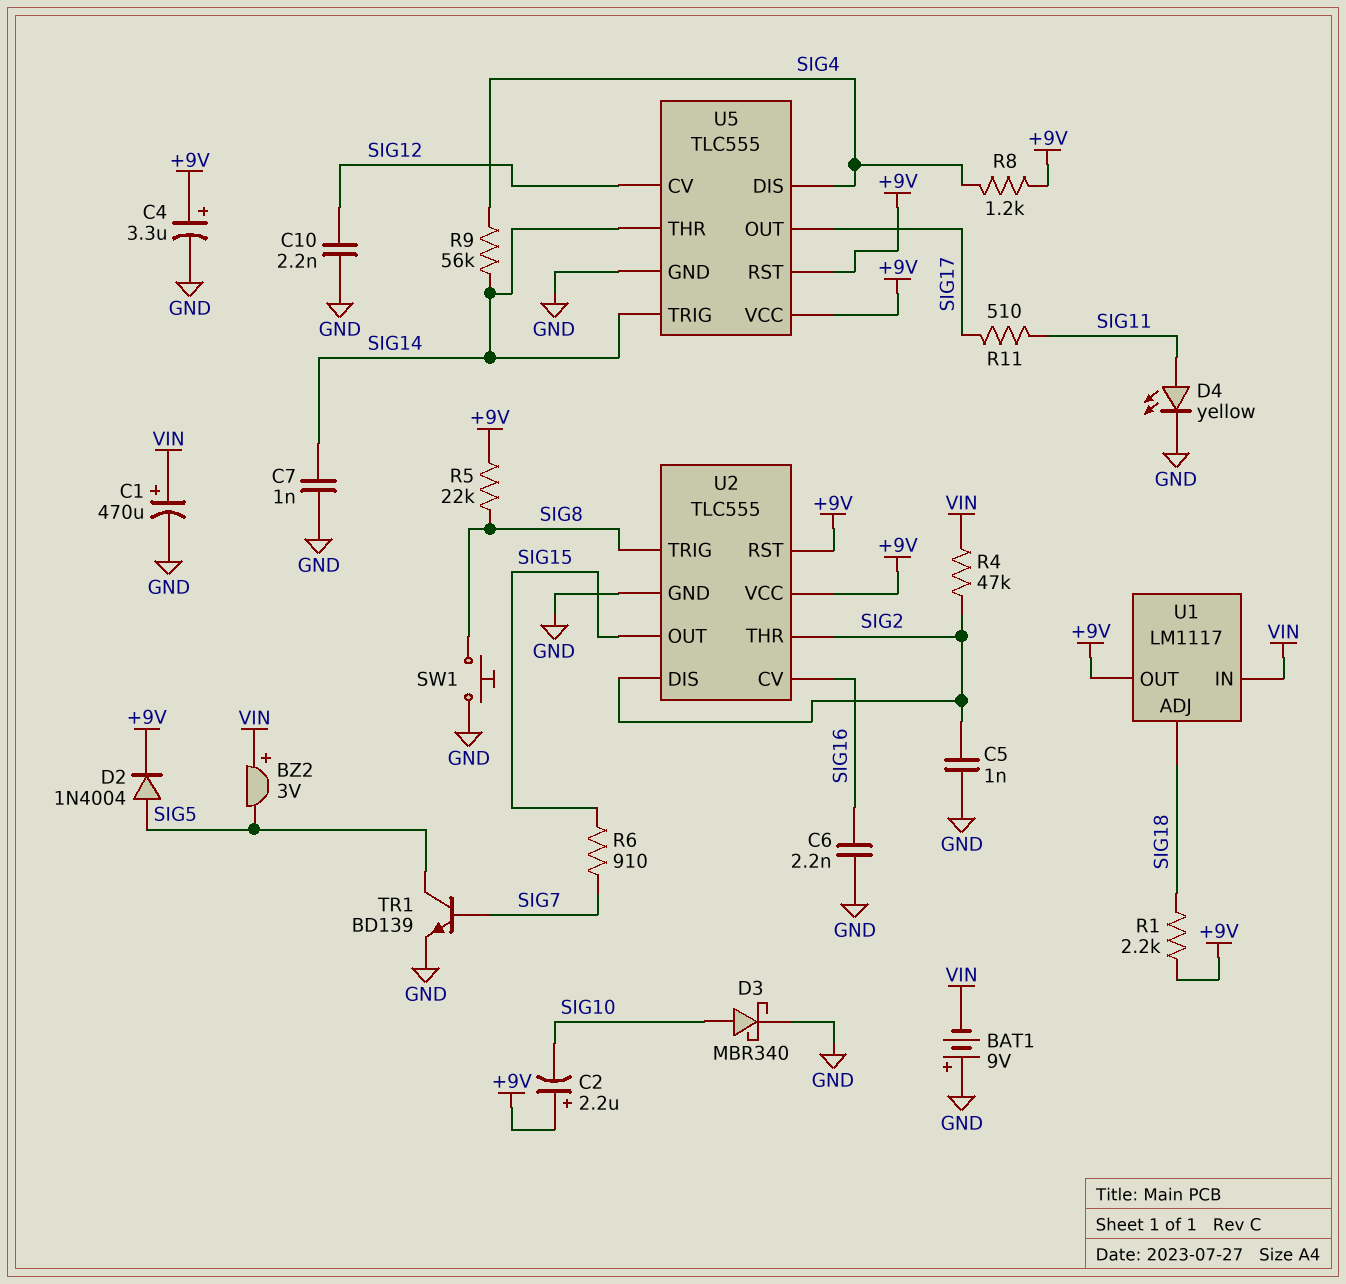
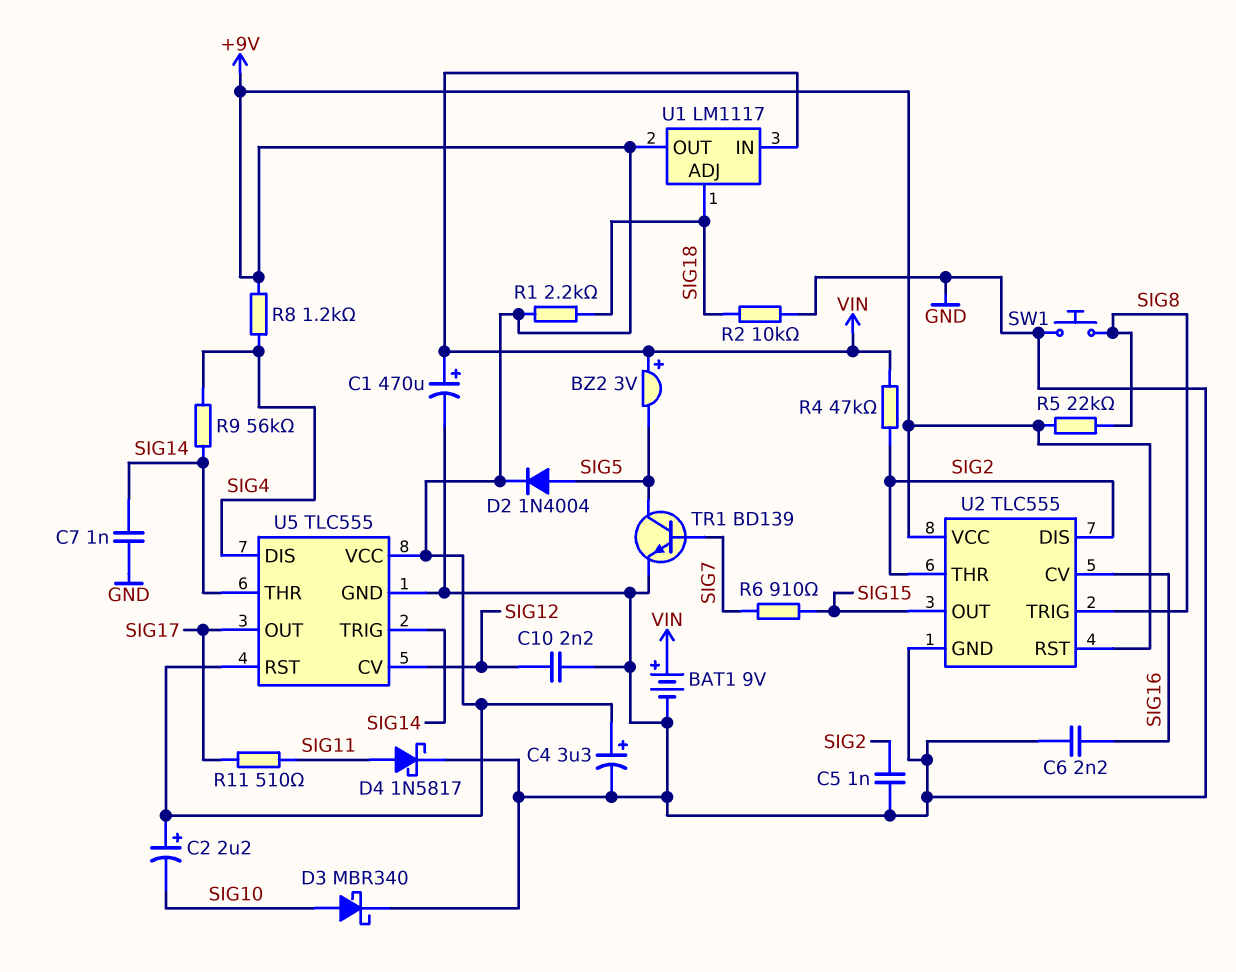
BAT1: 9V (plus GND, minus VIN) -> 9V (plus VIN, minus GND)
D4: LED yellow (A SIG11, K GND) -> schottky 1N5817 (A SIG11, K GND)
R2: none -> 10k (GND, SIG18)

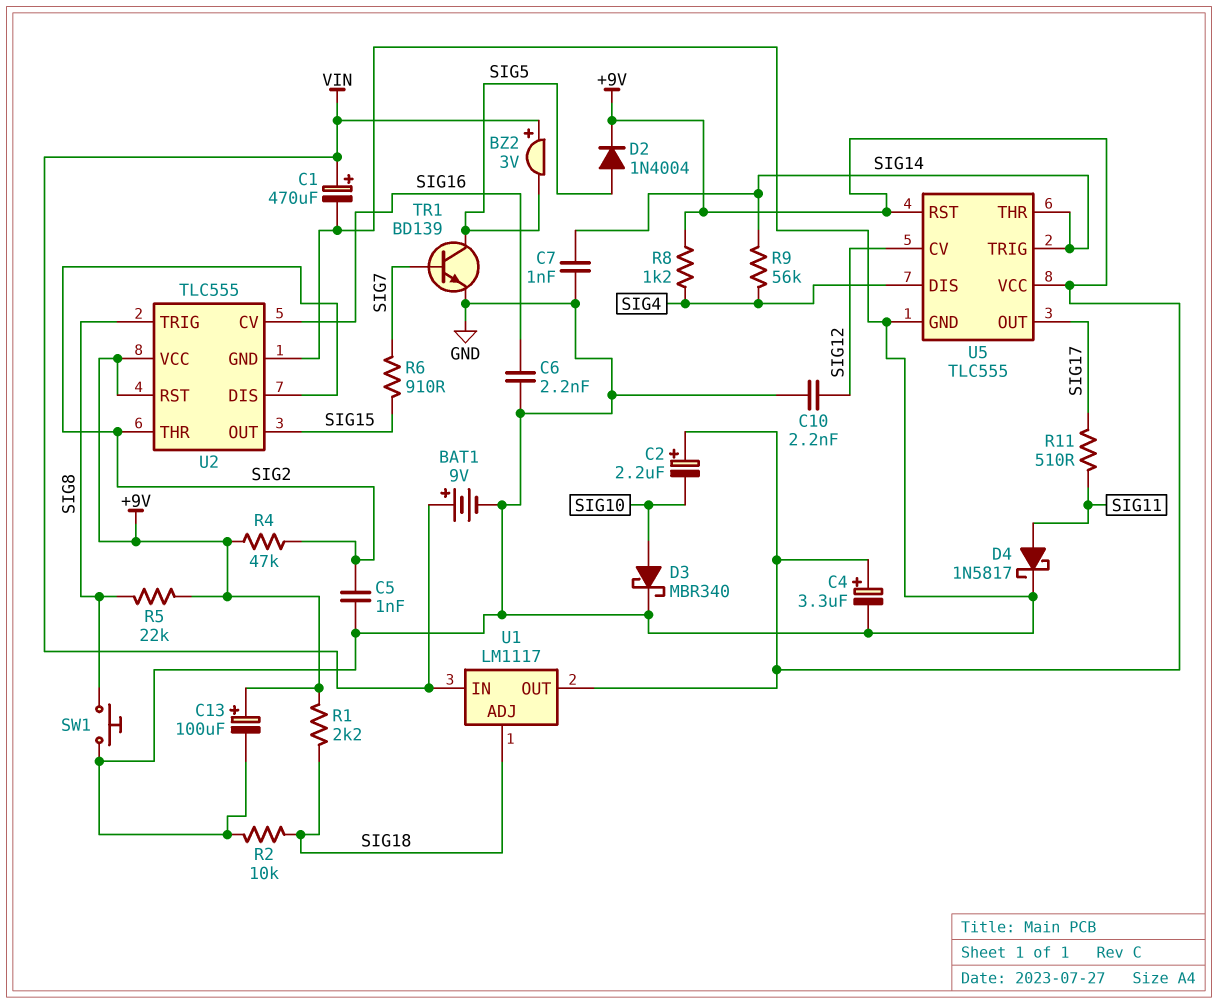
C13: none -> 100uF (plus +9V, minus GND)
R4: 47k (SIG2, VIN) -> 47k (+9V, SIG2)

